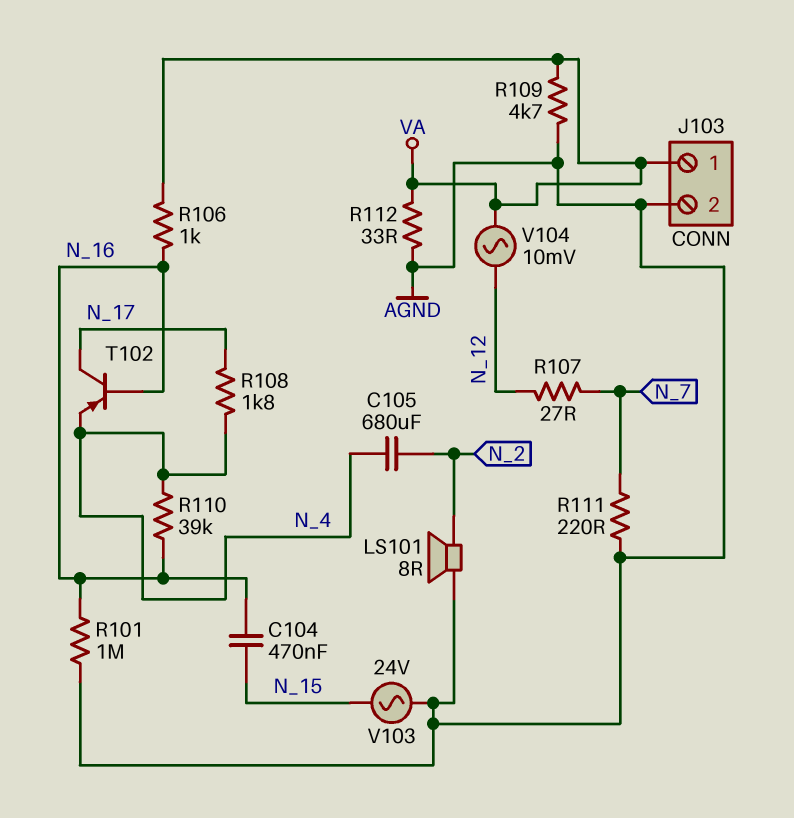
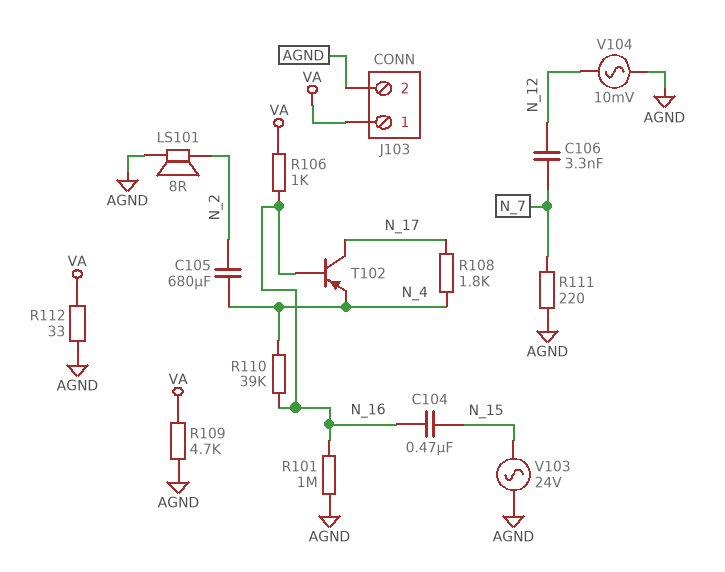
C106: none -> 3.3nF (N_7, N_12)
R107: 27 (N_7, N_12) -> none
V104: AC 10mV (N_12, VA) -> AC 10mV (AGND, N_12)

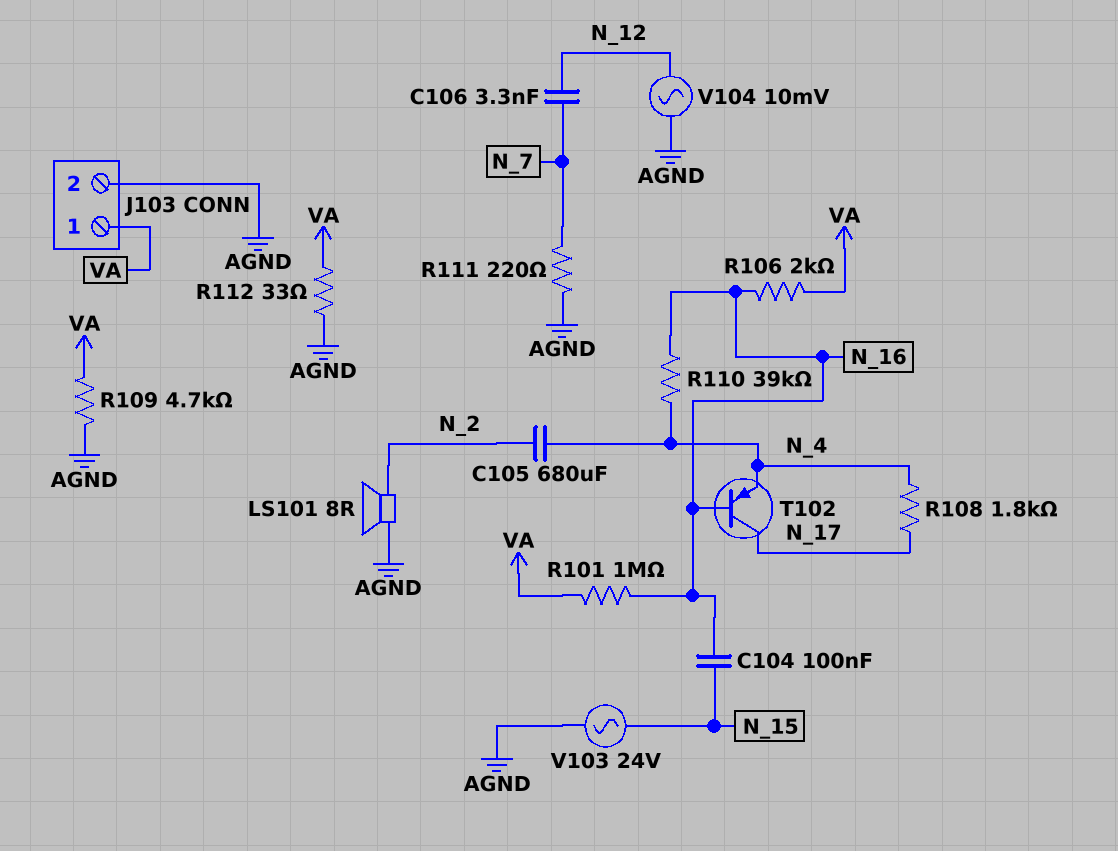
C104: 470nF (N_15, N_16) -> 100nF (N_15, N_16)
R101: 1M (AGND, N_16) -> 1M (N_16, VA)
R106: 1k (N_16, VA) -> 2k (N_16, VA)

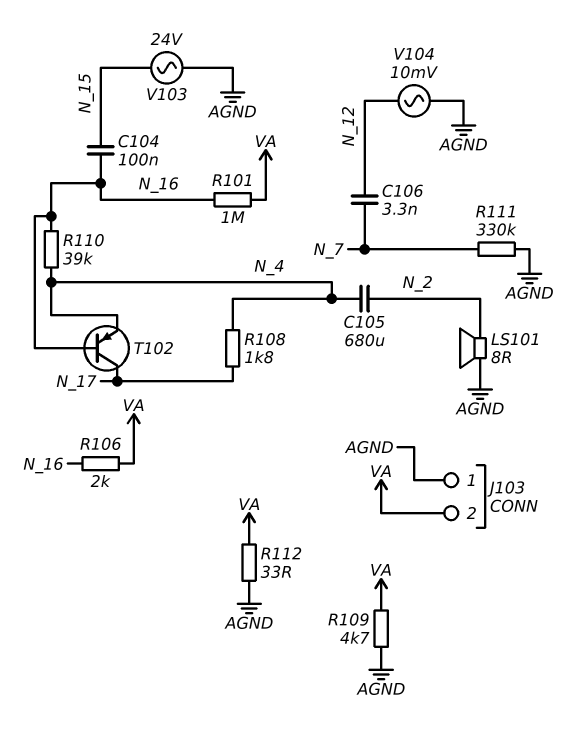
J103 pin 1: VA -> AGND
J103 pin 2: AGND -> VA
R111: 220 (AGND, N_7) -> 330k (AGND, N_7)

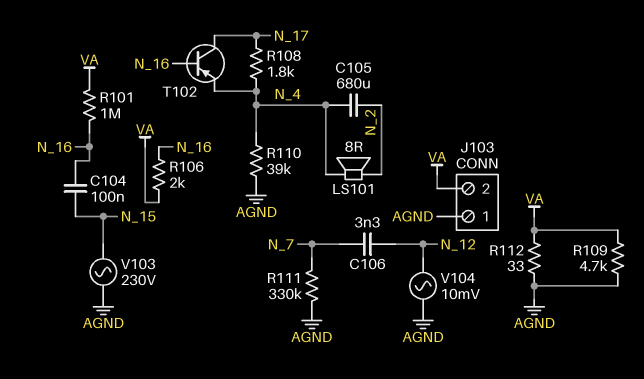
LS101: speaker 8R (AGND, N_2) -> speaker 8R (N_2, N_4)
R110: 39k (N_4, N_16) -> 39k (AGND, N_4)
V103: AC 24V (AGND, N_15) -> AC 230V (AGND, N_15)

